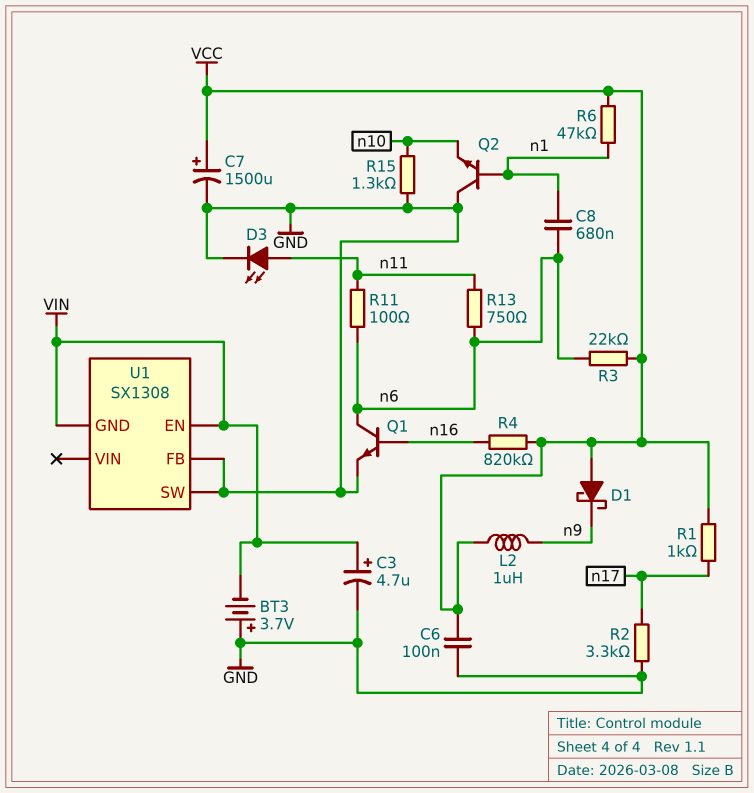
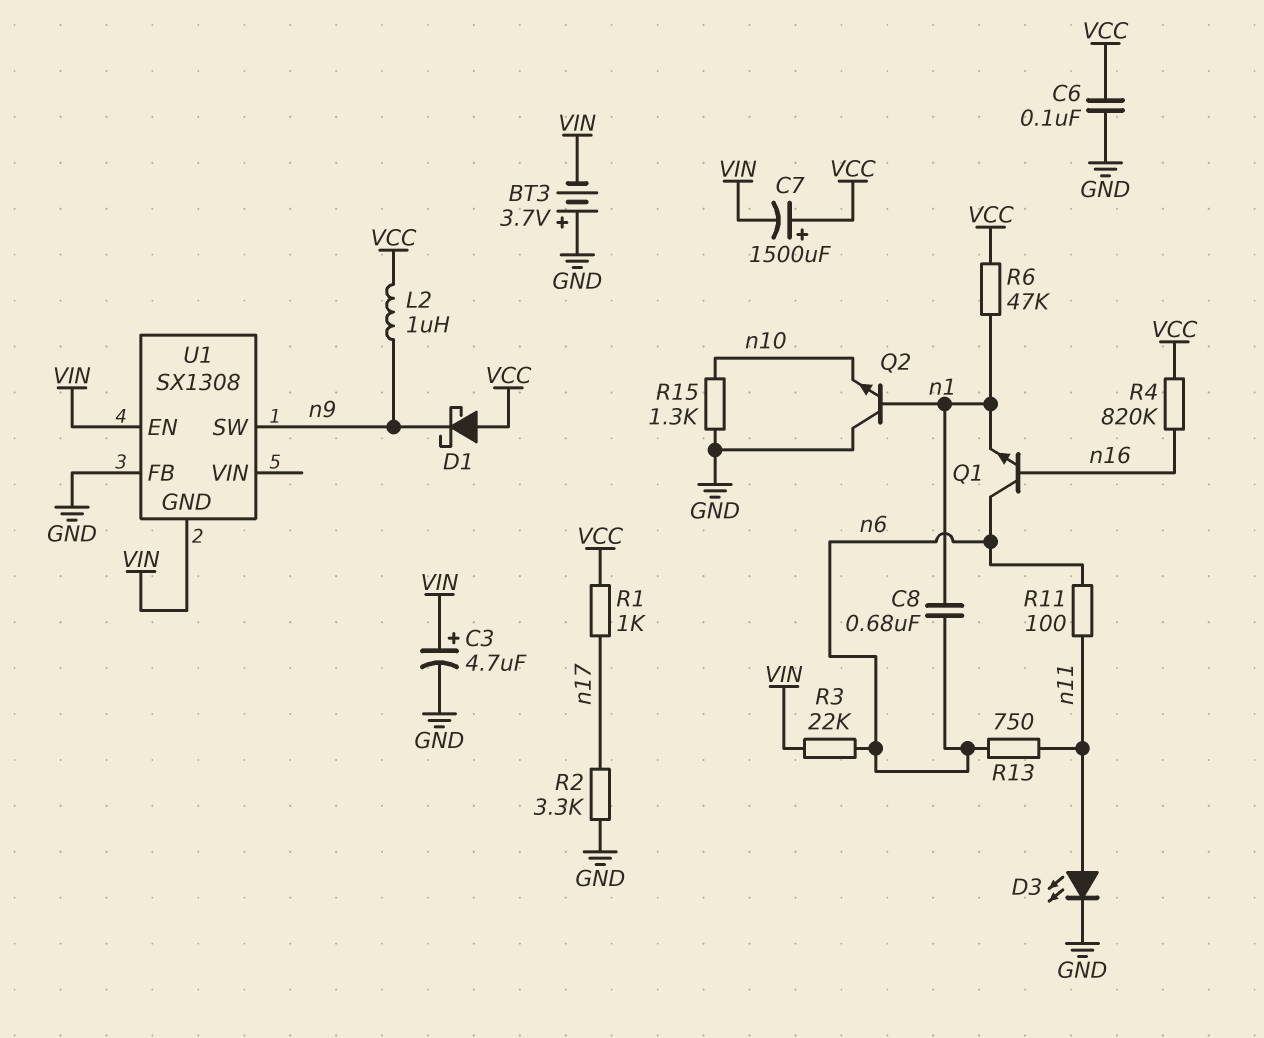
C7: 1500uF (plus VCC, minus GND) -> 1500uF (plus VCC, minus VIN)
Q1: NPN (B n16, C n6, E GND) -> NPN (B n16, C n6, E n1)
R3: 22k (VCC, n6) -> 22k (VIN, n6)
U1 pin SW: GND -> n9

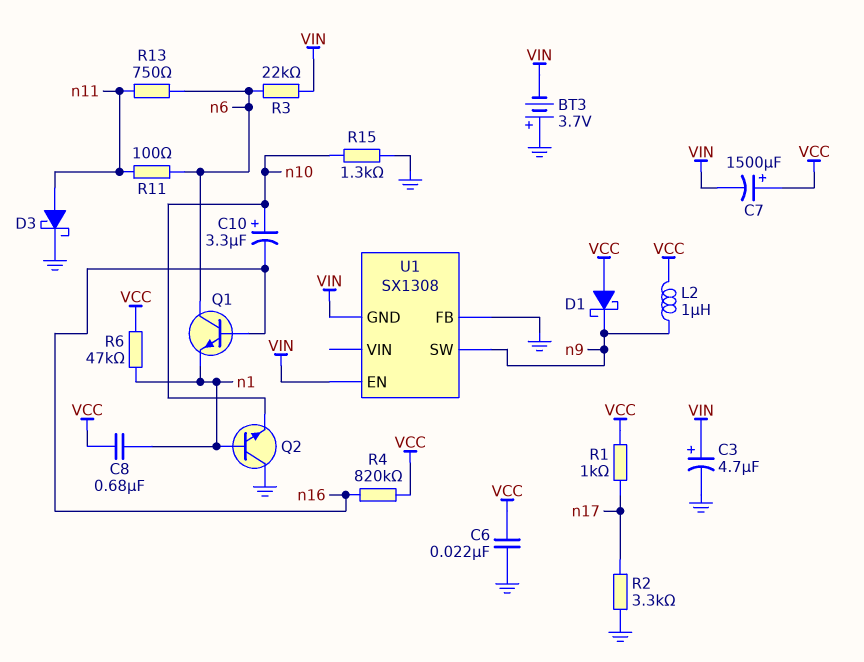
C6: 100nF (GND, VCC) -> 22nF (GND, VCC)
C8: 680nF (n1, n6) -> 680nF (VCC, n1)
C10: none -> 3.3uF (plus n10, minus n16)
D3: LED (A n11, K GND) -> schottky (A n11, K GND)

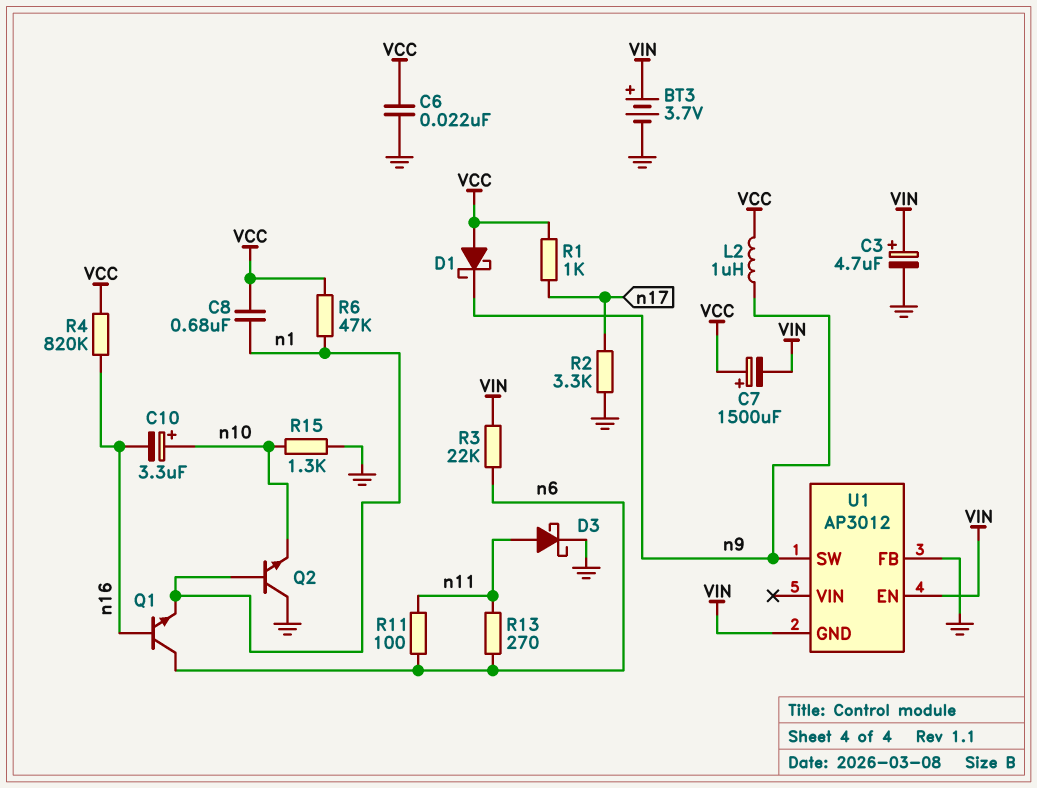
BT3: 3.7V (plus GND, minus VIN) -> 3.7V (plus VIN, minus GND)
R13: 750 (n6, n11) -> 270 (n6, n11)
U1: SX1308 -> AP3012

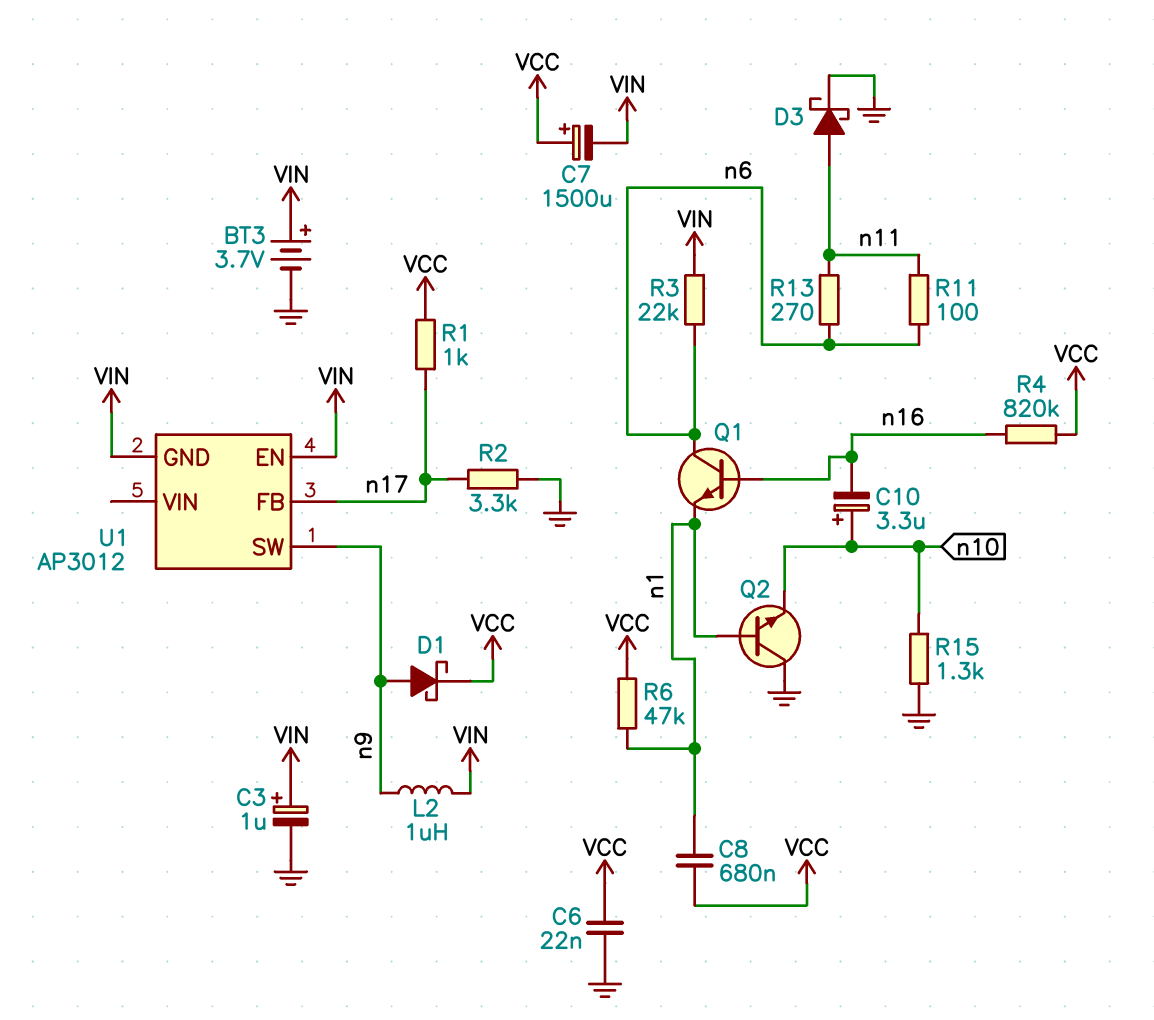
C3: 4.7uF (plus VIN, minus GND) -> 1uF (plus VIN, minus GND)
D1: schottky (A VCC, K n9) -> schottky (A n9, K VCC)
L2: 1uH (VCC, n9) -> 1uH (VIN, n9)
U1 pin FB: GND -> n17

